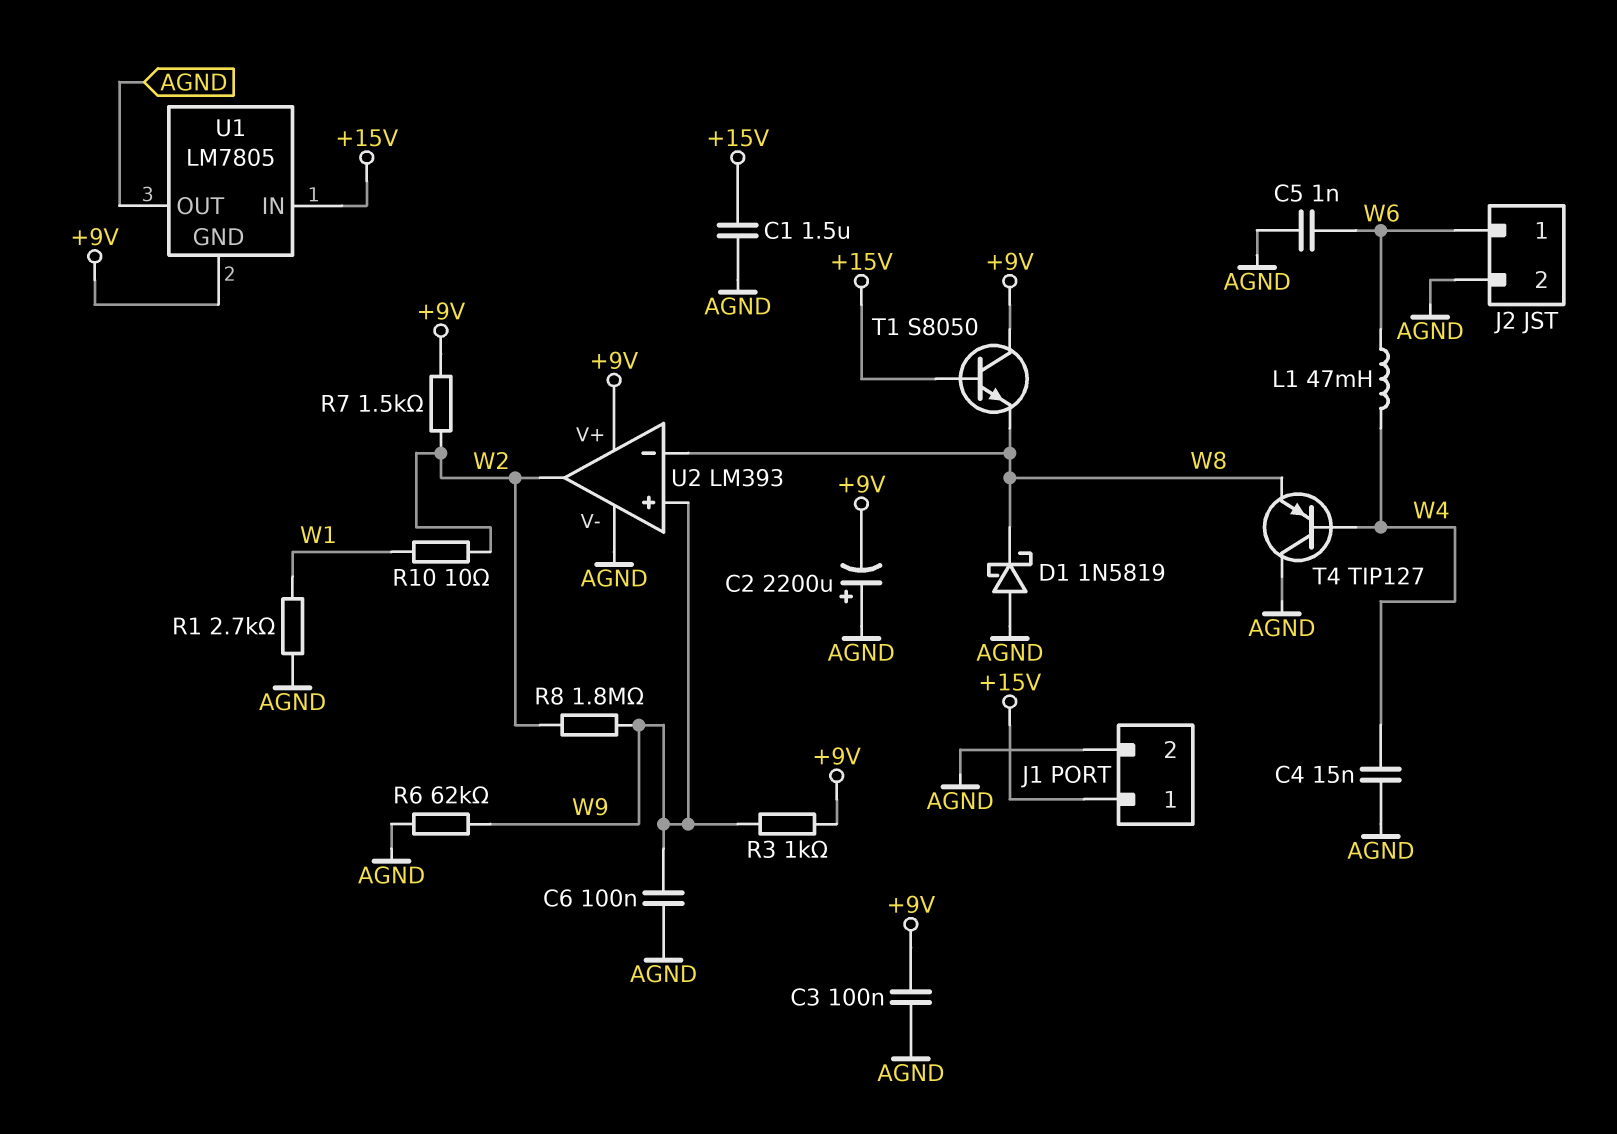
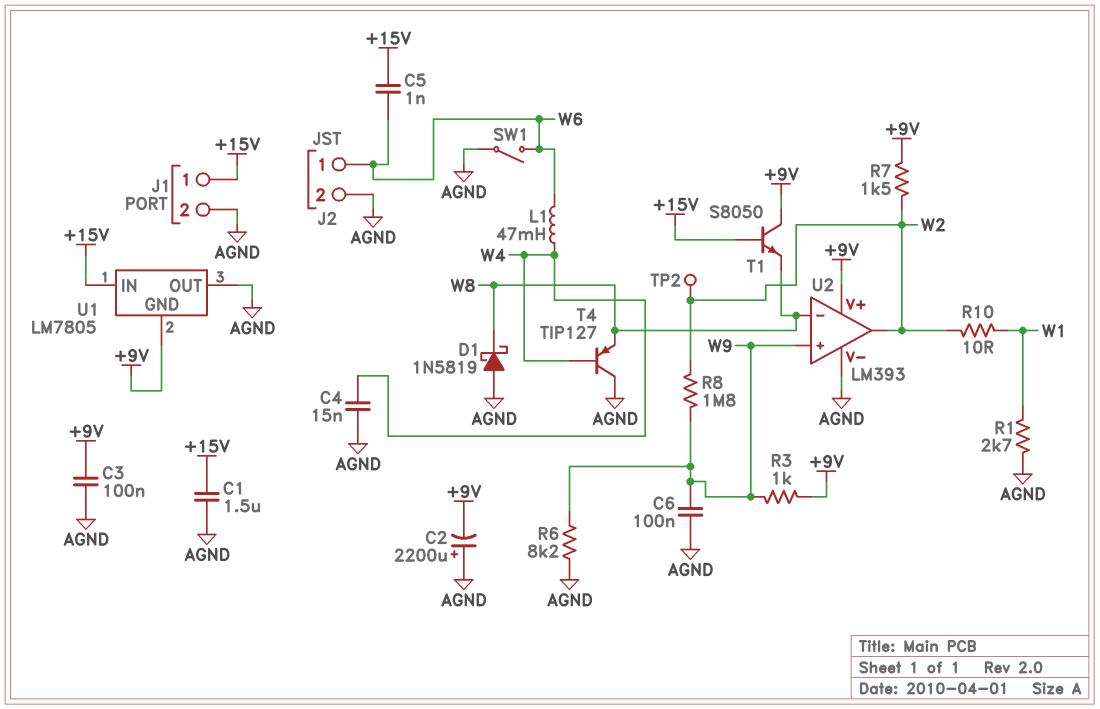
C5: 1nF (AGND, W6) -> 1nF (+15V, W6)
R6: 62k (AGND, W9) -> 8.2k (AGND, W9)
SW1: none -> switch (AGND, W6)
TP2: none -> test point (W2)

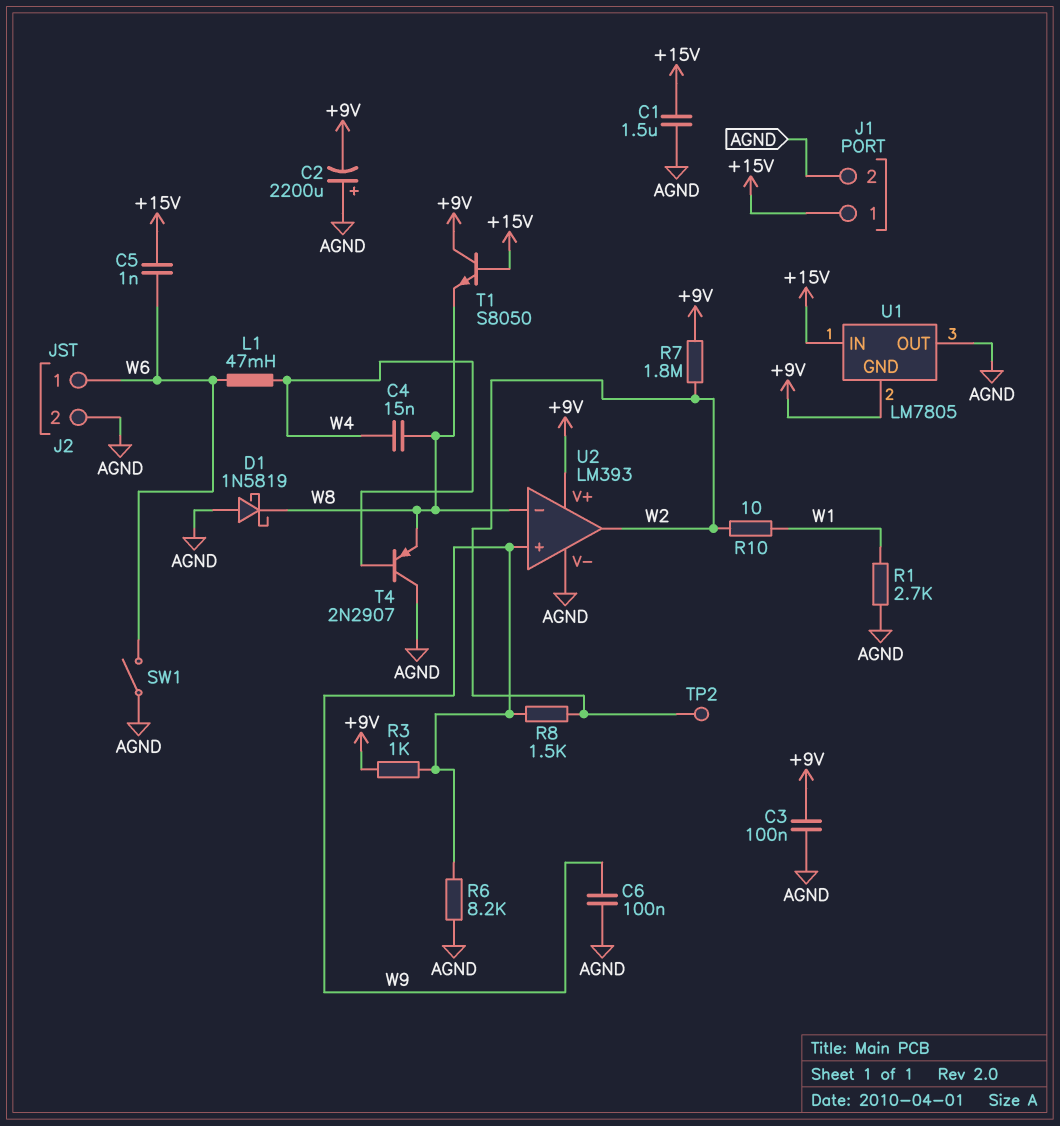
C4: 15nF (AGND, W4) -> 15nF (W4, W8)
R7: 1.5k (+9V, W2) -> 1.8M (+9V, W2)
R8: 1.8M (W2, W9) -> 1.5k (W2, W9)
T4: PNP TIP127 (B W4, C AGND, E W8) -> PNP 2N2907 (B W4, C AGND, E W8)

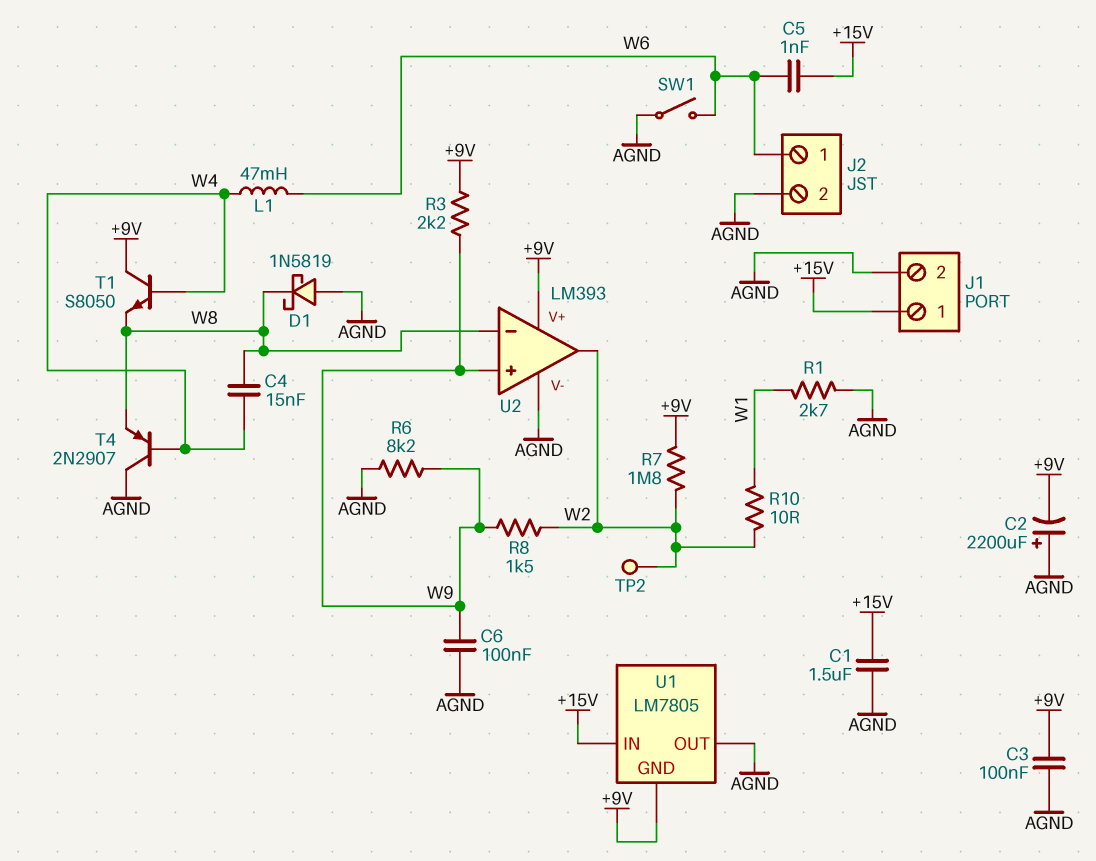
R3: 1k (+9V, W9) -> 2.2k (+9V, W9)
T1: NPN S8050 (B +15V, C +9V, E W8) -> NPN S8050 (B W4, C +9V, E W8)

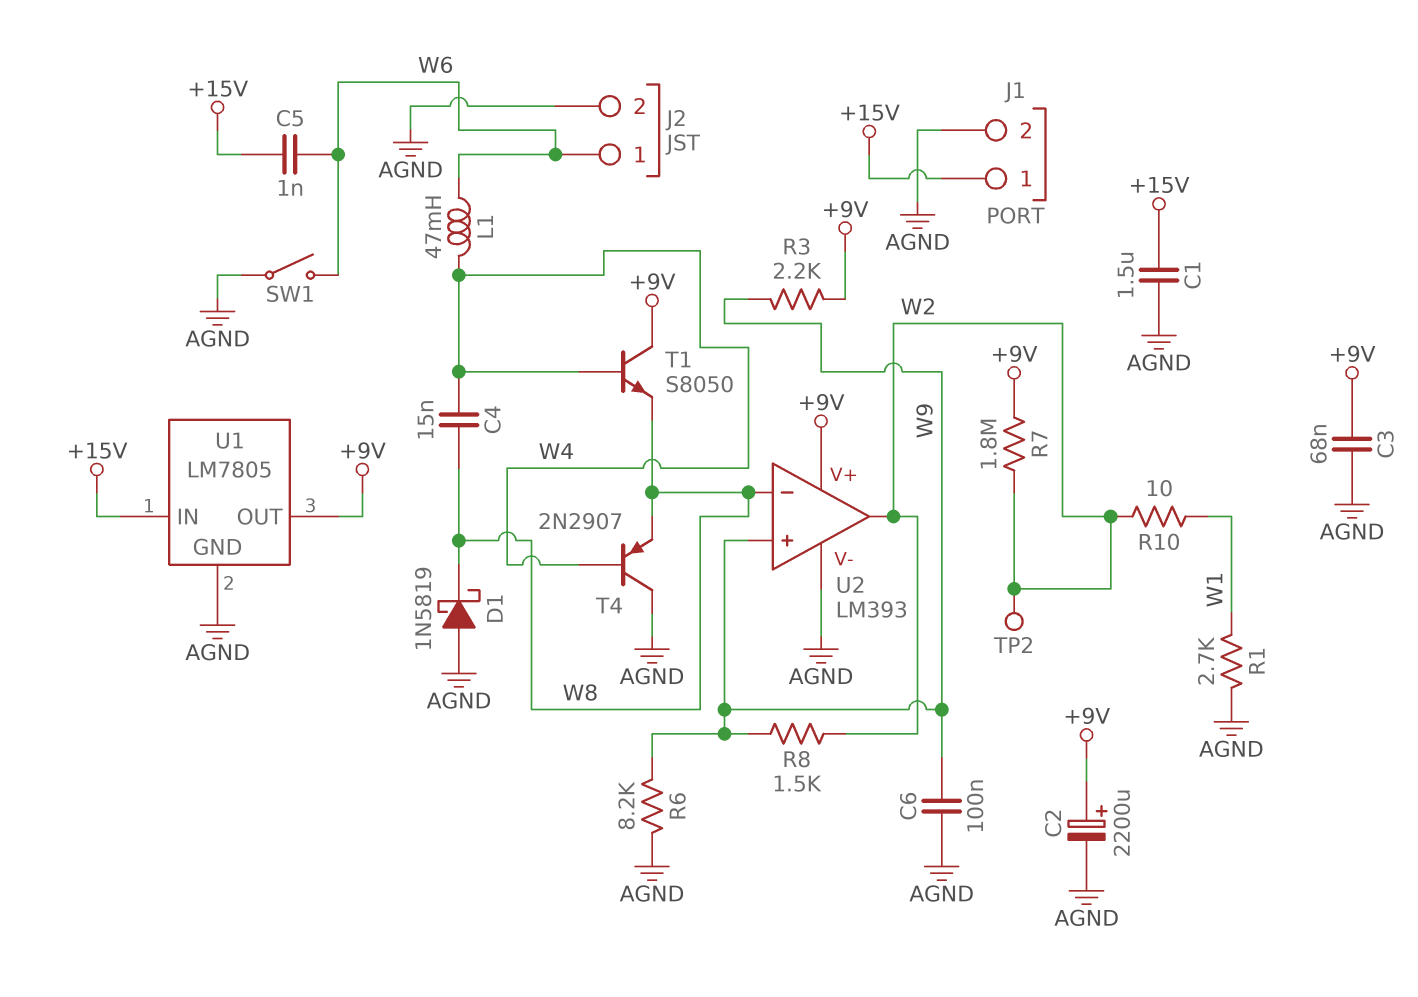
C2: 2200uF (plus AGND, minus +9V) -> 2200uF (plus +9V, minus AGND)
C3: 100nF (+9V, AGND) -> 68nF (+9V, AGND)
U1 pin GND: +9V -> AGND
U1 pin OUT: AGND -> +9V

